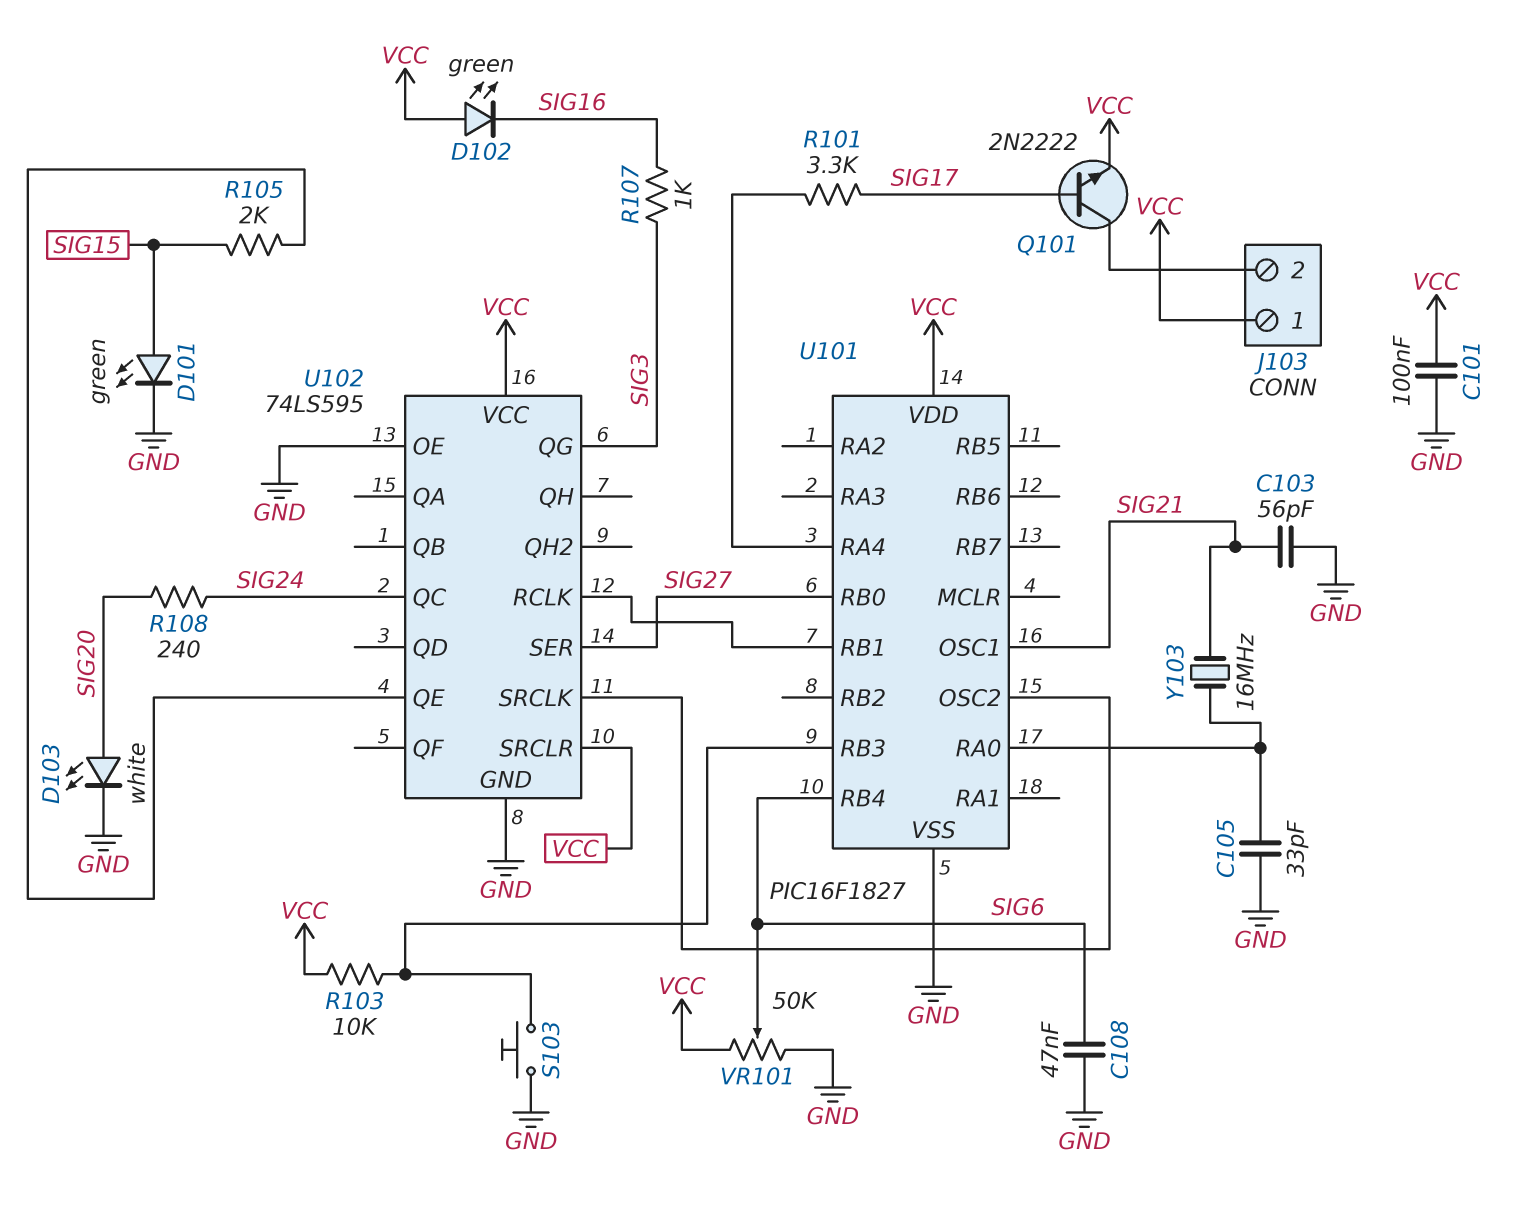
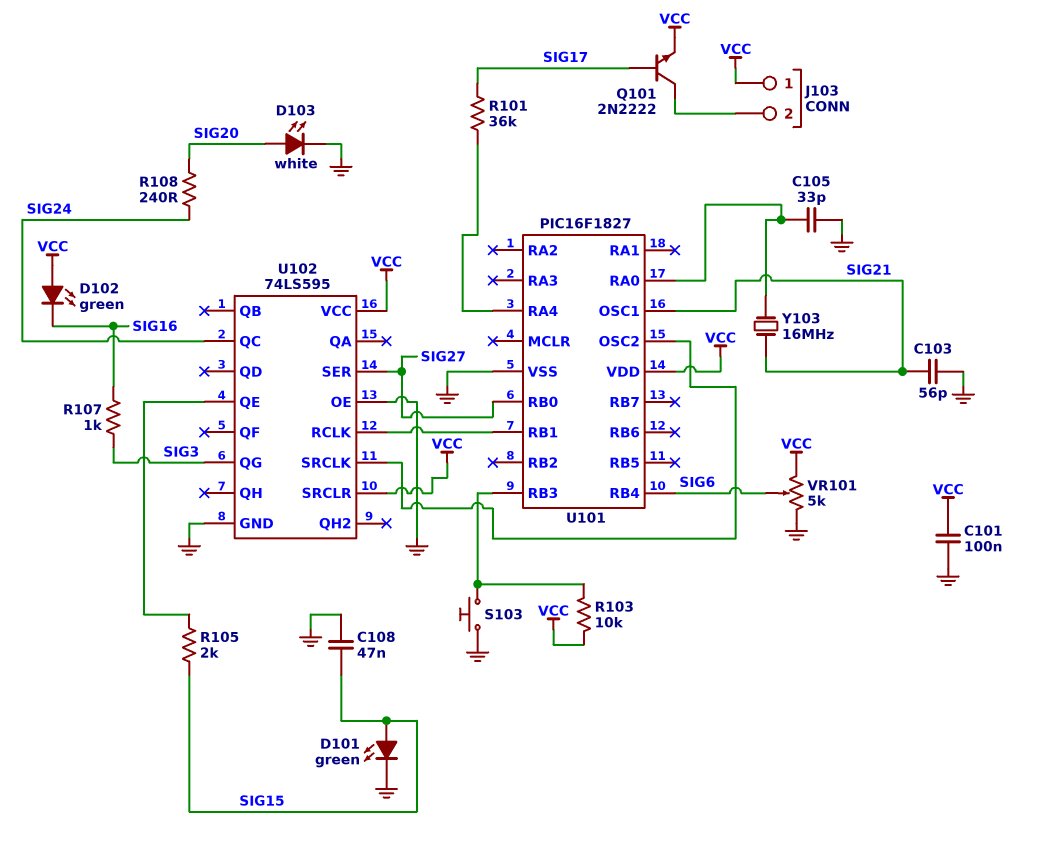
C108: 47nF (GND, SIG6) -> 47nF (GND, SIG15)
R101: 3.3k (SIG17, U101/RA4) -> 36k (SIG17, U101/RA4)
VR101: 50k (GND, VCC, wiper SIG6) -> 5k (GND, VCC, wiper SIG6)

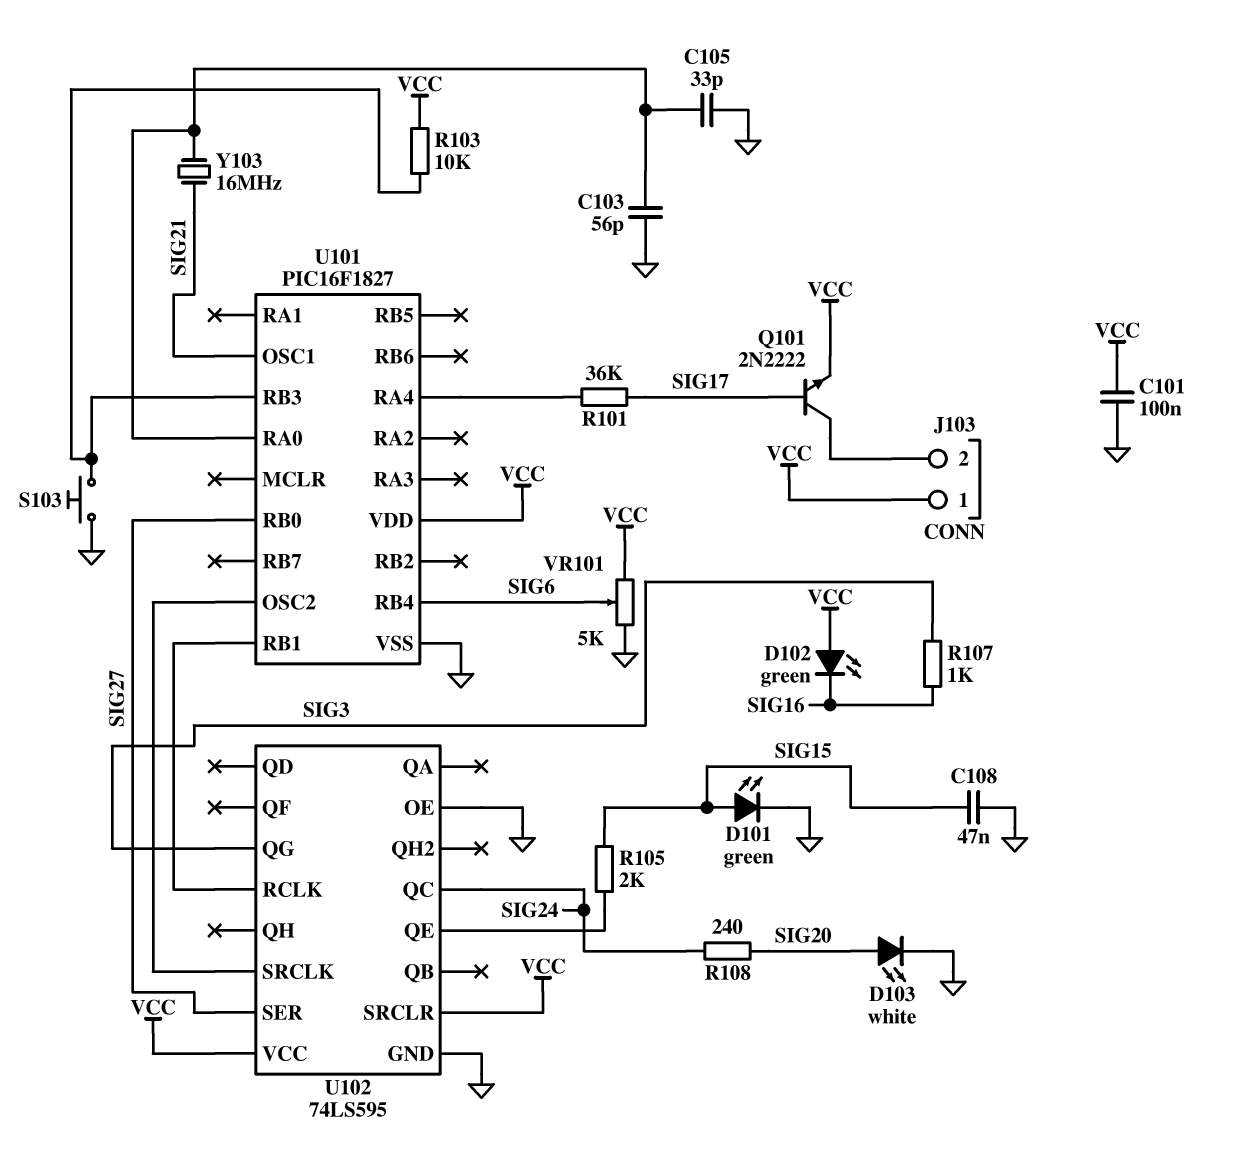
C103: 56pF (GND, SIG21) -> 56pF (GND, U101/RA0)

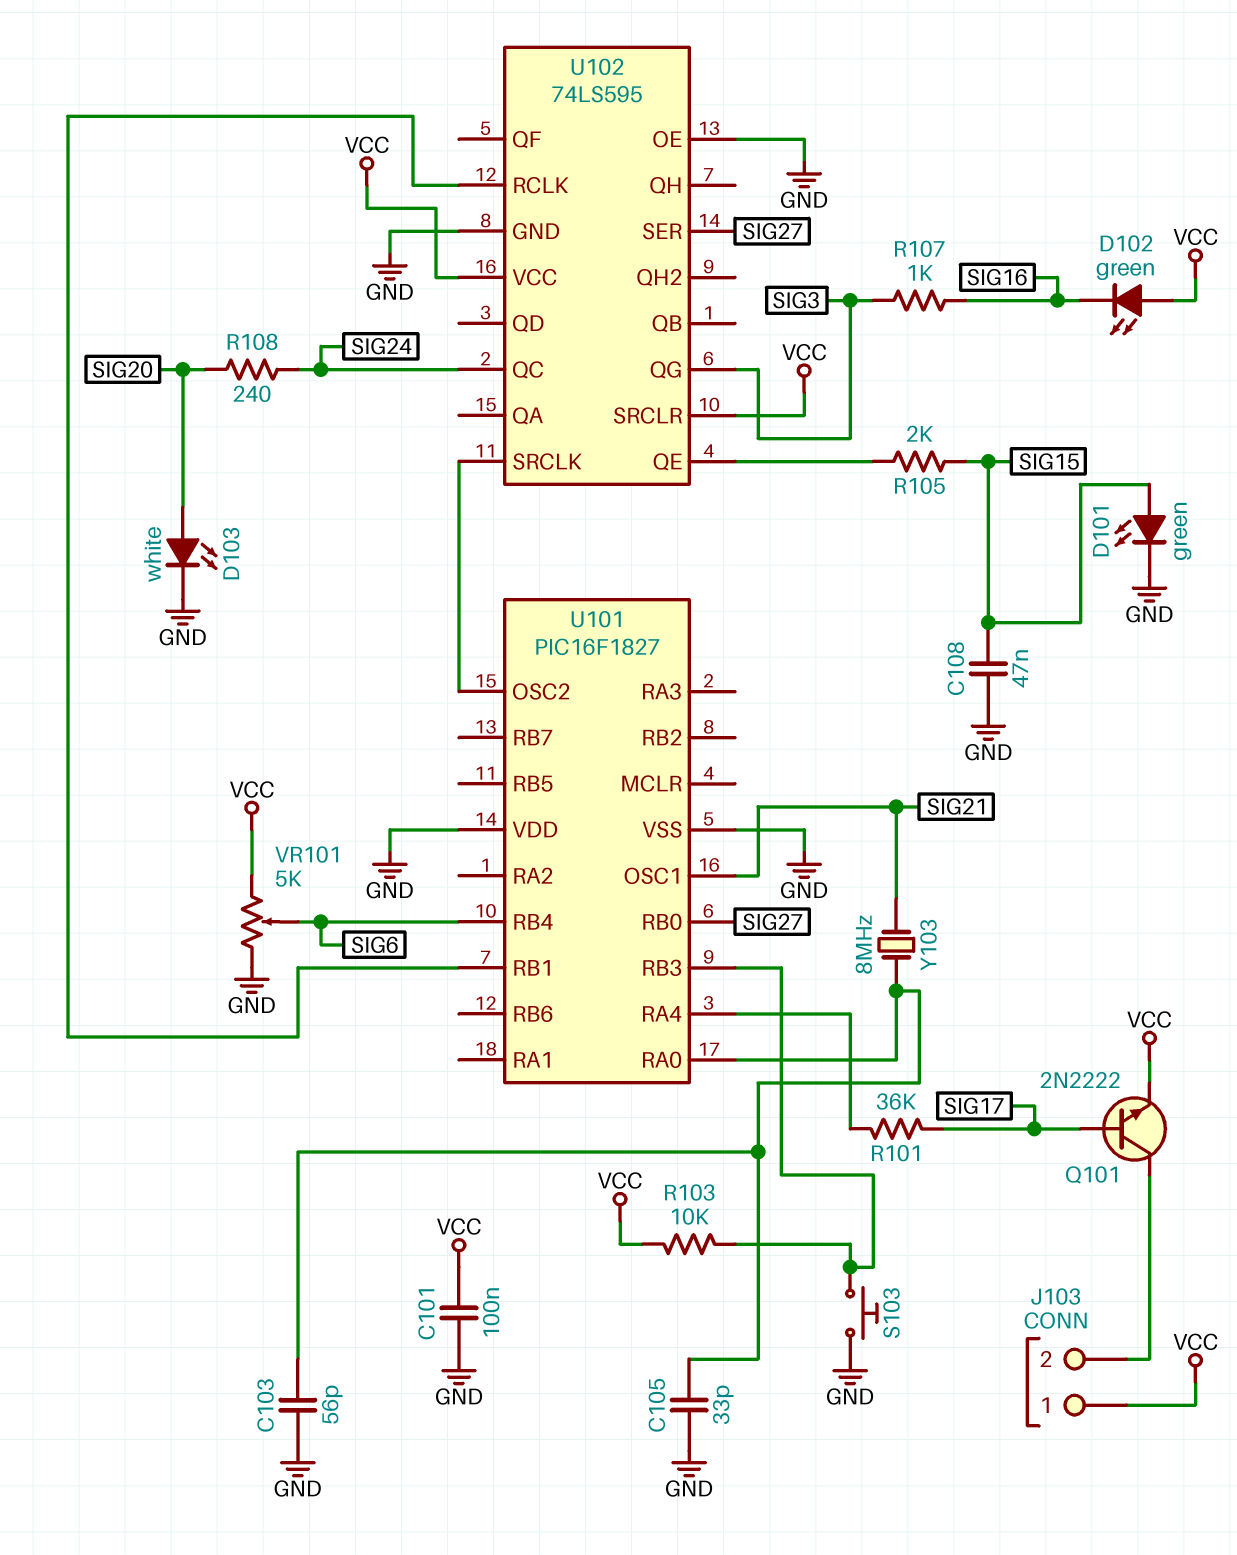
U101 pin VDD: VCC -> GND
Y103: 16MHz (SIG21, U101/RA0) -> 8MHz (SIG21, U101/RA0)

